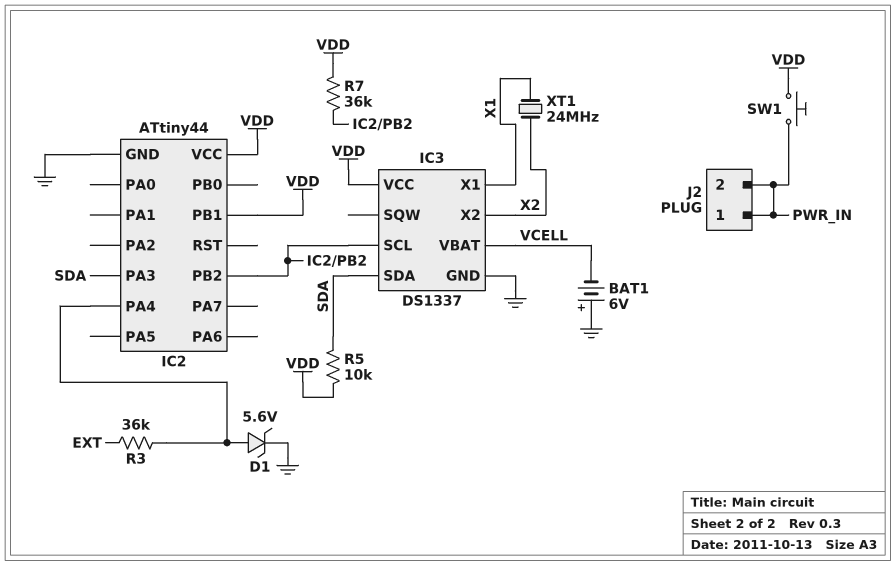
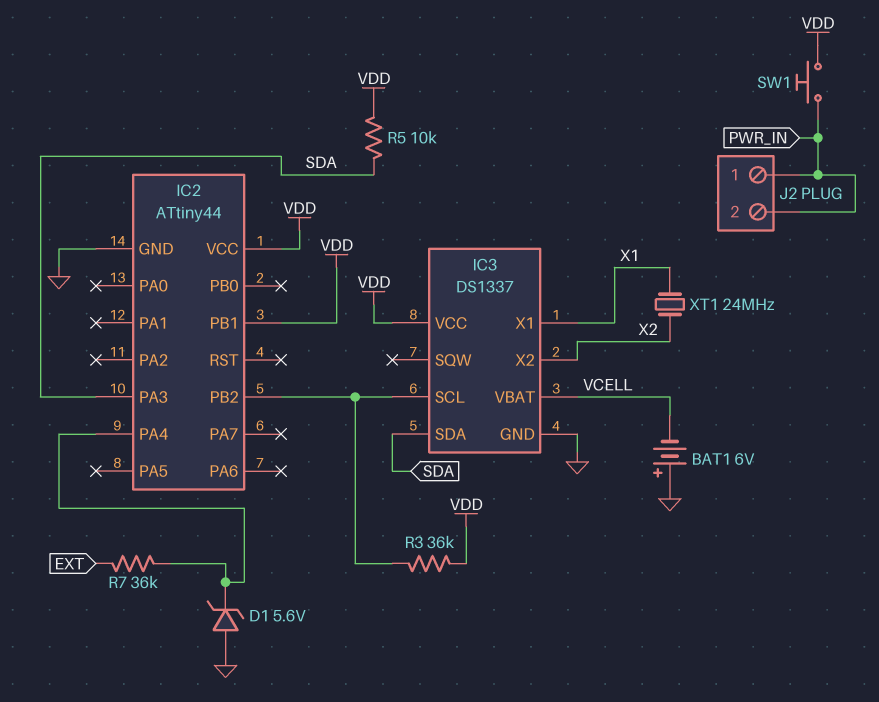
D1: zener 5.6V (A IC2/PA4, K GND) -> zener 5.6V (A GND, K IC2/PA4)
R3: 36k (EXT, IC2/PA4) -> 36k (IC2/PB2, VDD)
R7: 36k (IC2/PB2, VDD) -> 36k (EXT, IC2/PA4)

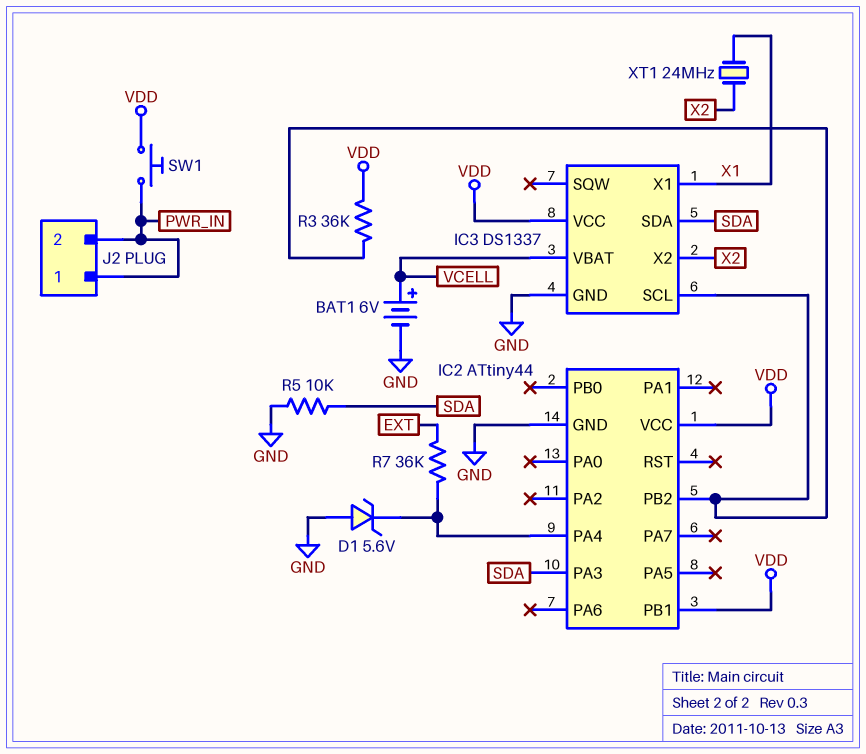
BAT1: 6V (plus GND, minus VCELL) -> 6V (plus VCELL, minus GND)
R5: 10k (SDA, VDD) -> 10k (GND, SDA)

